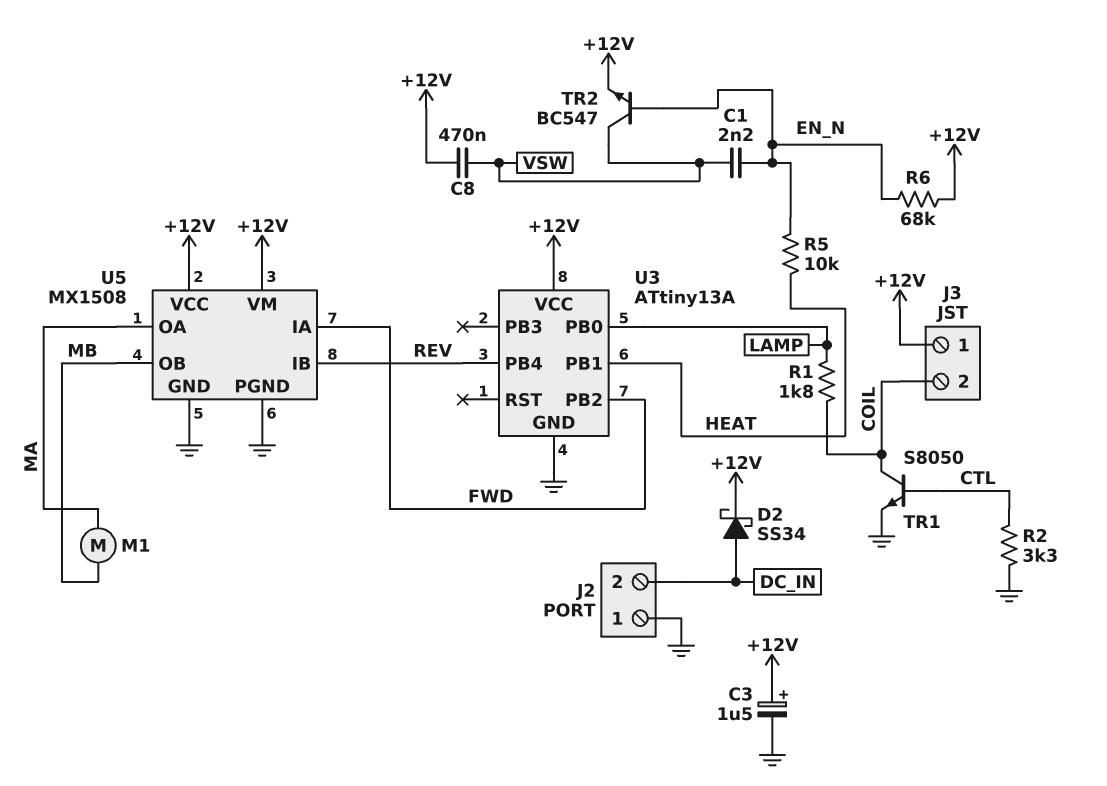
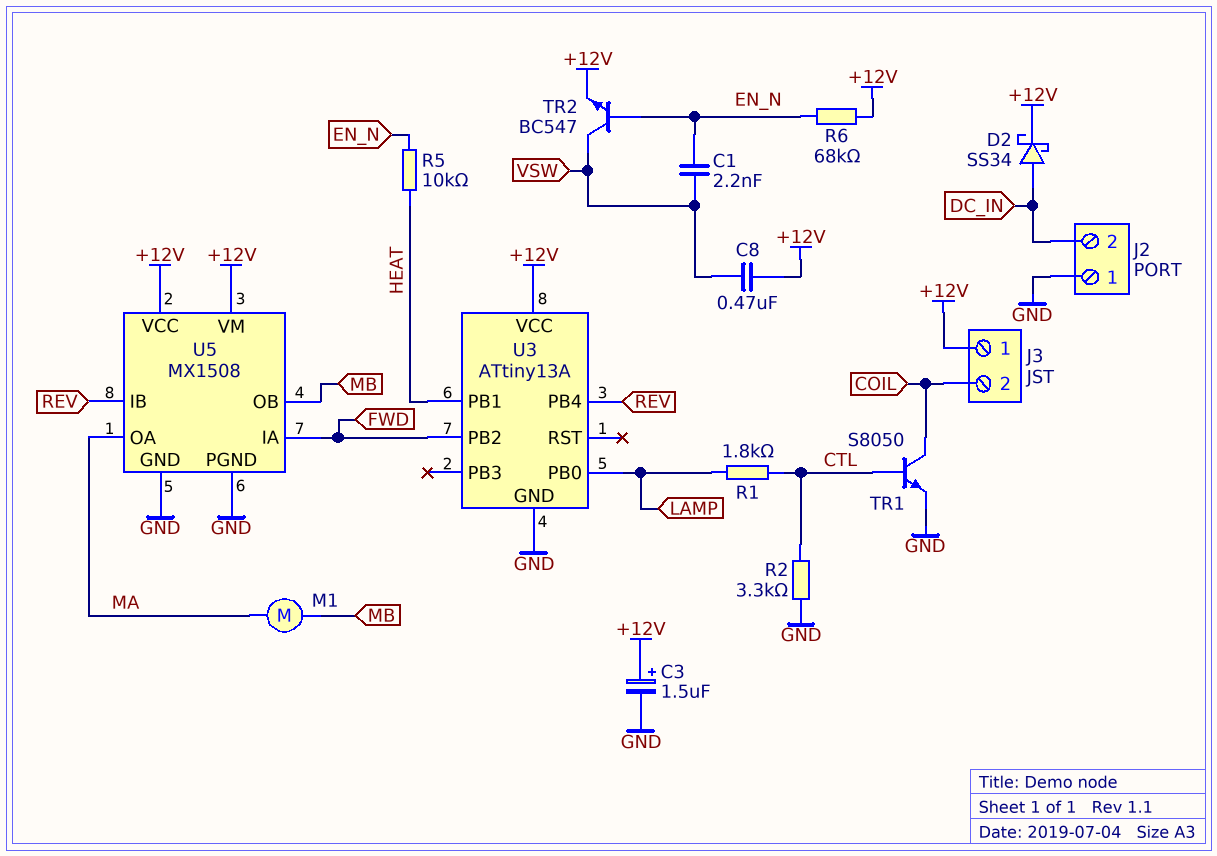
R1: 1.8k (COIL, LAMP) -> 1.8k (CTL, LAMP)

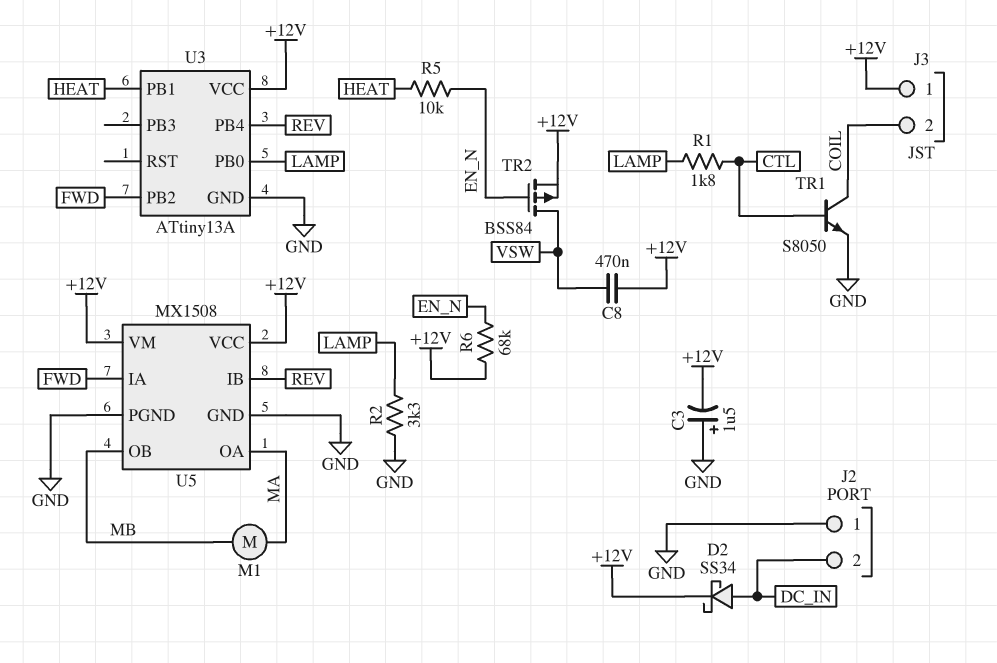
C1: 2.2nF (EN_N, VSW) -> none
C3: 1.5uF (plus +12V, minus GND) -> 1.5uF (plus GND, minus +12V)
R2: 3.3k (CTL, GND) -> 3.3k (GND, LAMP)
TR2: NPN BC547 (B EN_N, C VSW, E +12V) -> PMOS BSS84 (G EN_N, D VSW, S +12V)

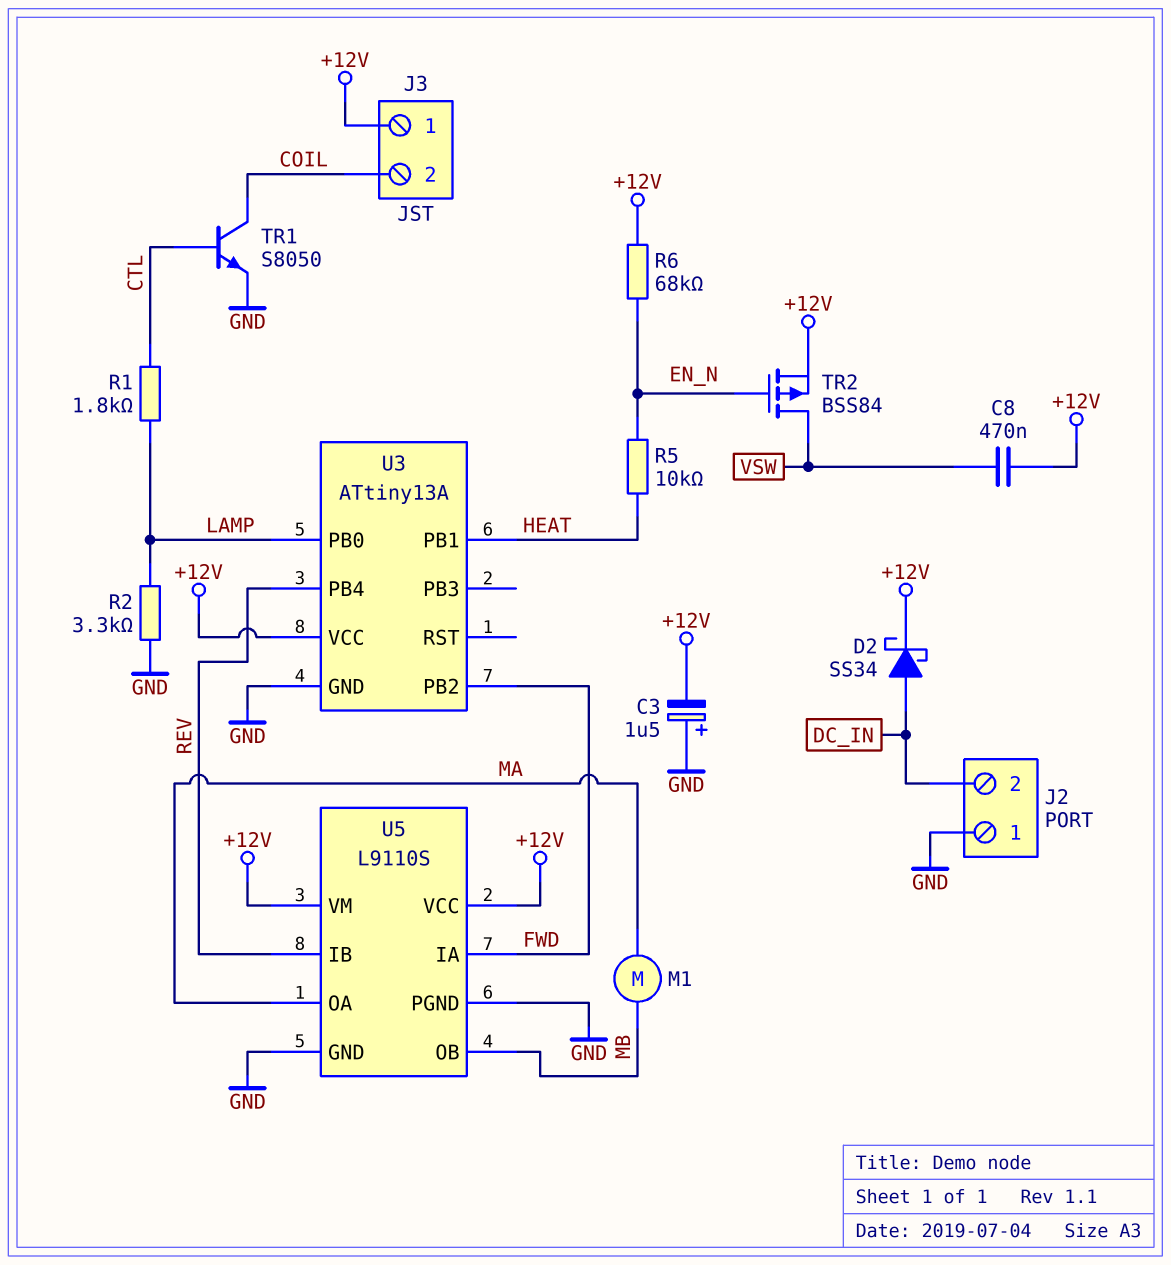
U5: MX1508 -> L9110S

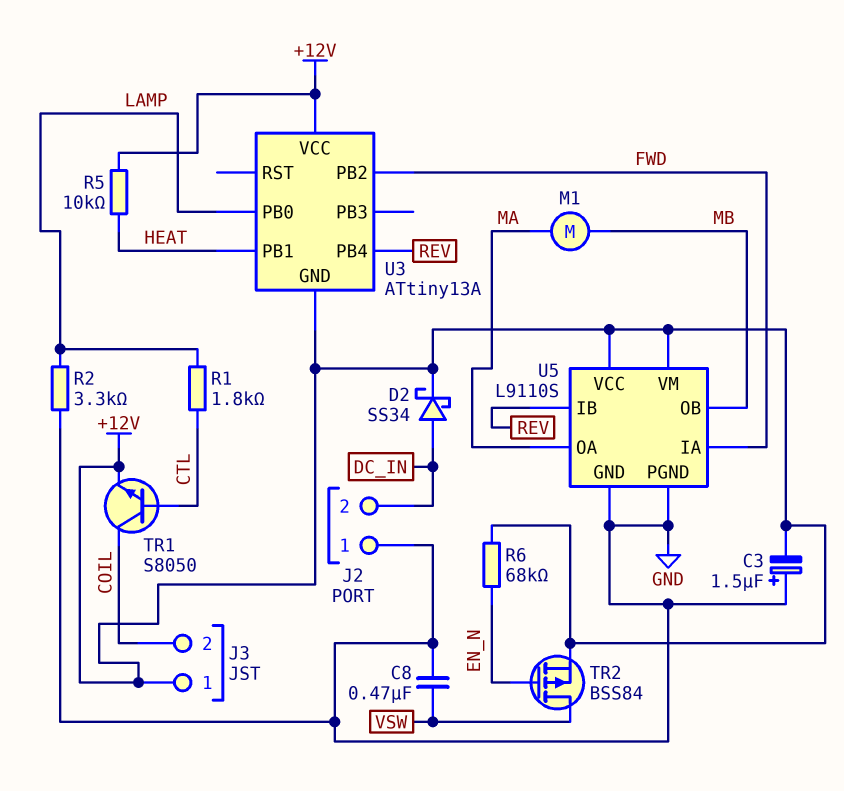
C8: 470nF (+12V, VSW) -> 470nF (GND, VSW)
R5: 10k (EN_N, HEAT) -> 10k (+12V, HEAT)
TR1: NPN S8050 (B CTL, C COIL, E GND) -> NPN S8050 (B CTL, C COIL, E +12V)
U3 pin GND: GND -> +12V

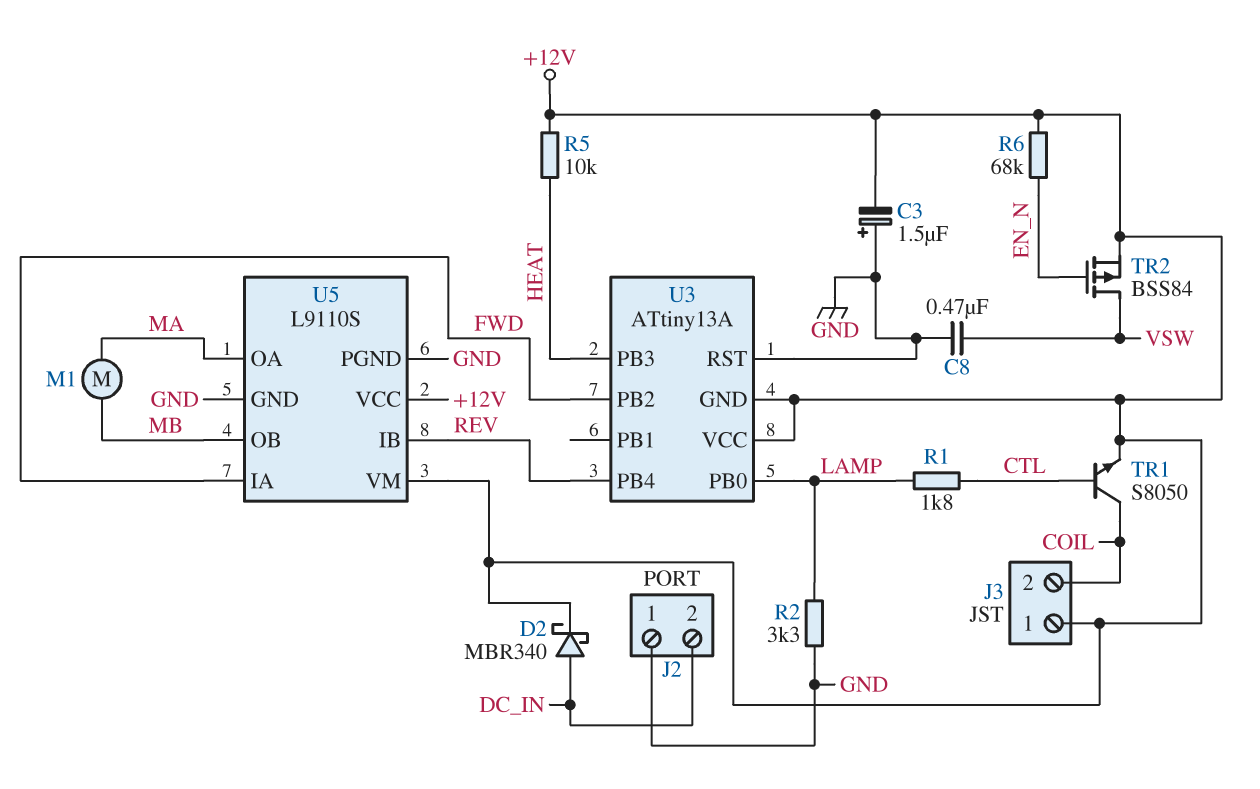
D2: schottky SS34 (A DC_IN, K +12V) -> schottky MBR340 (A DC_IN, K +12V)
U3 pin PB1: HEAT -> none
U3 pin PB3: none -> HEAT
U3 pin RST: none -> GND

